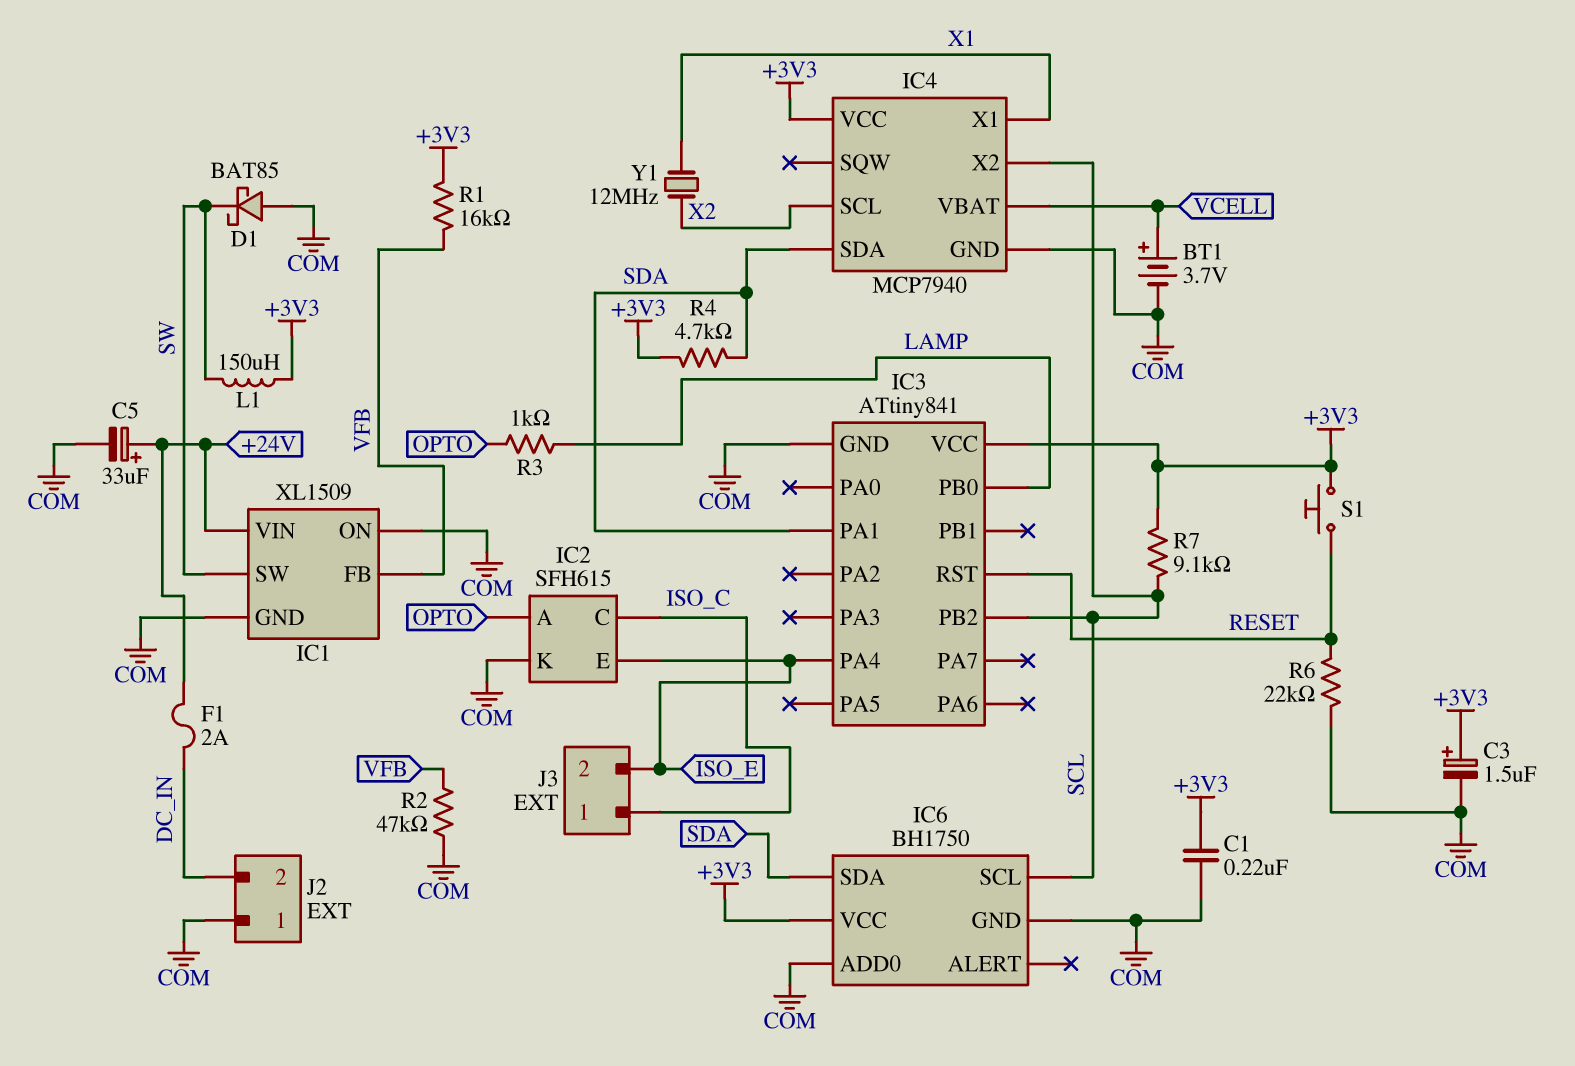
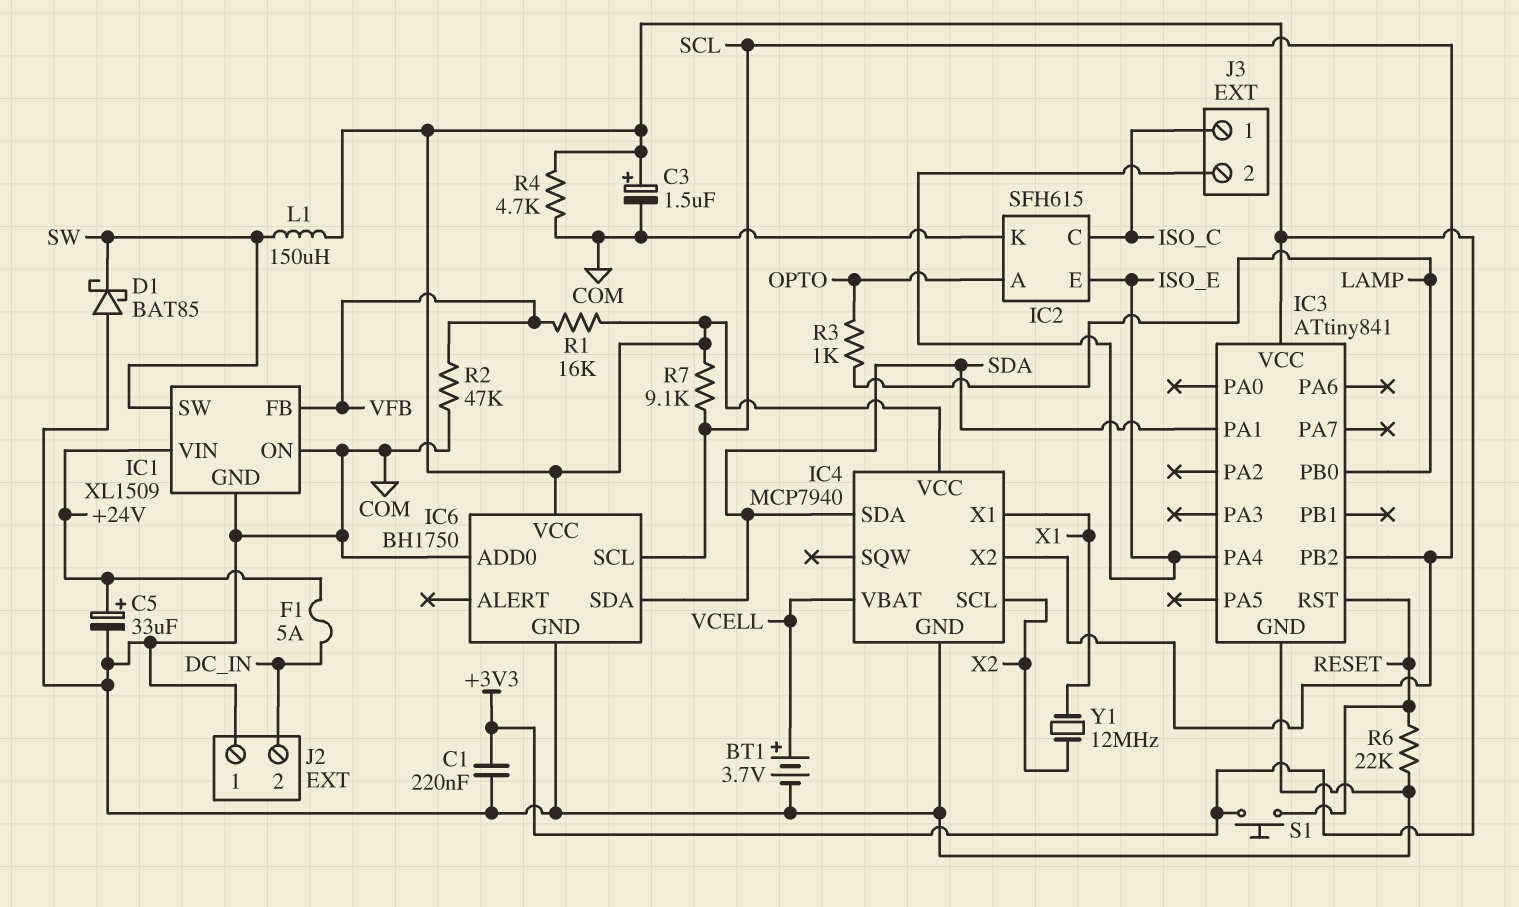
F1: 2A (+24V, DC_IN) -> 5A (+24V, DC_IN)
R4: 4.7k (+3V3, SDA) -> 4.7k (+3V3, COM)

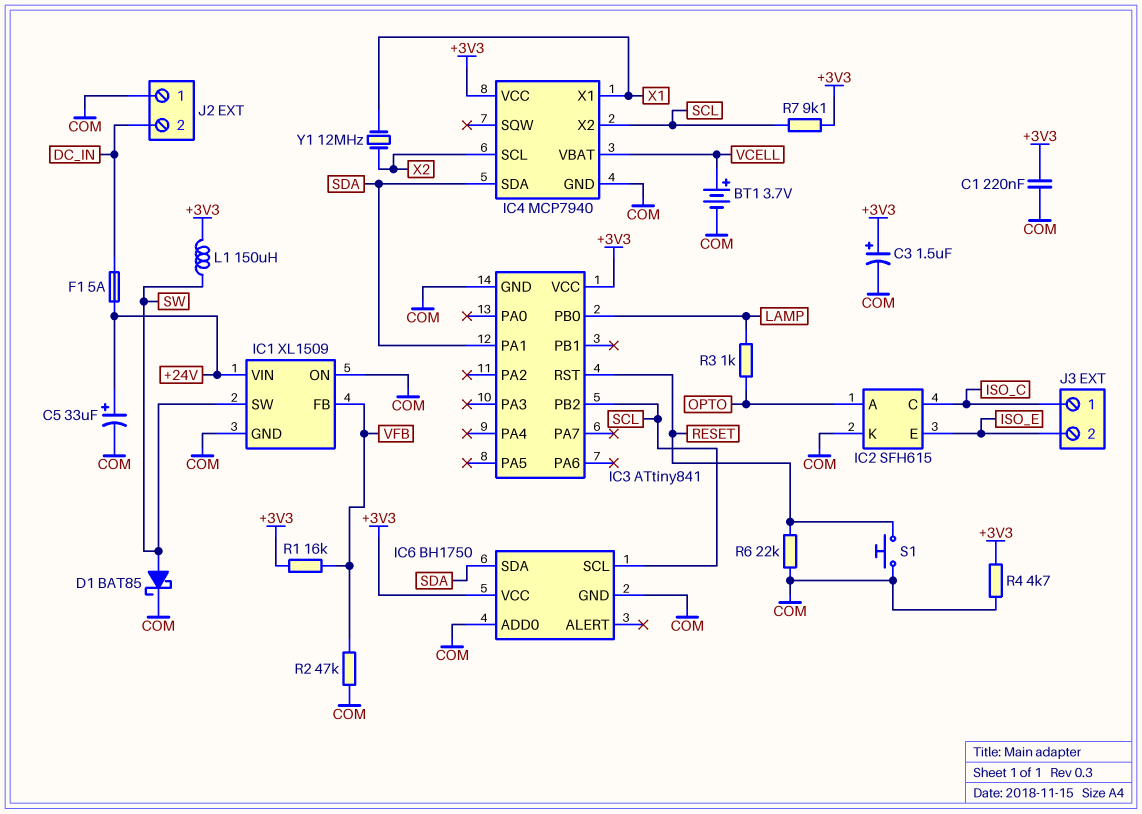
D1: schottky BAT85 (A COM, K SW) -> schottky BAT85 (A SW, K COM)
IC3 pin PA4: ISO_E -> none
S1: button (+3V3, RESET) -> button (COM, RESET)

